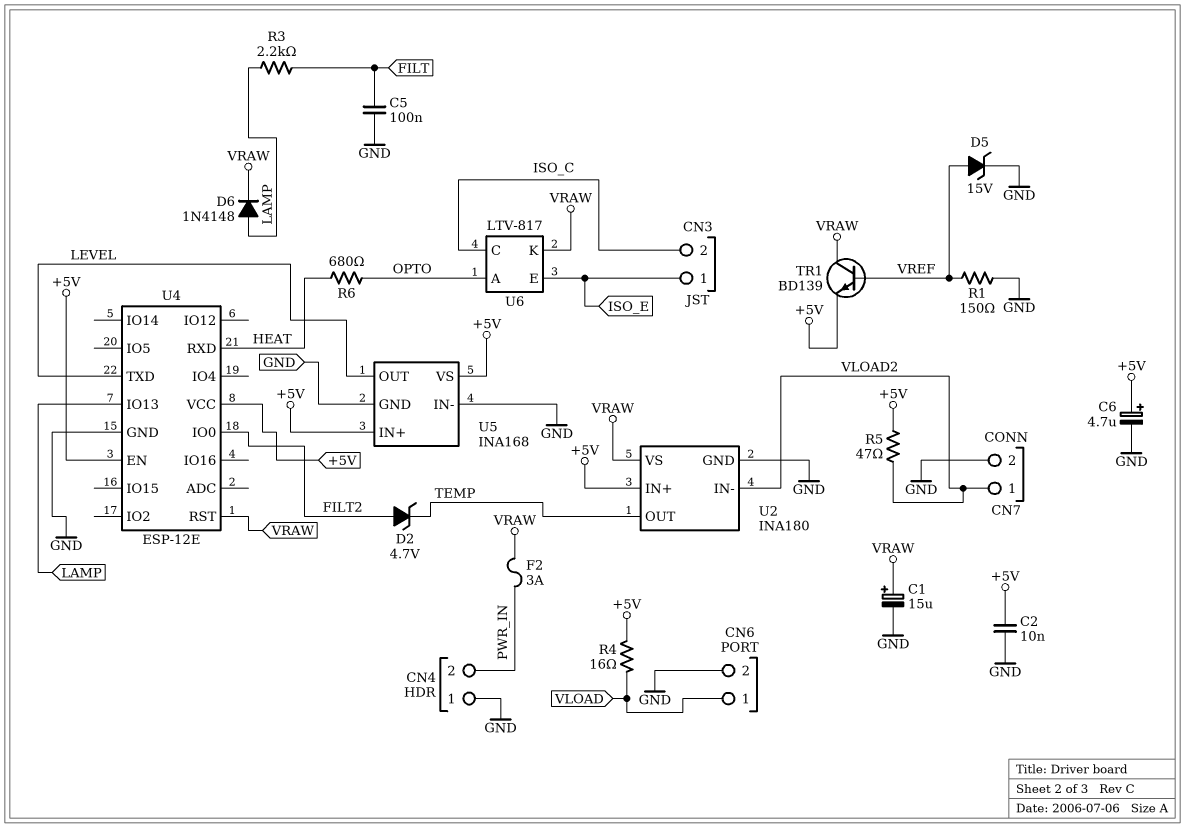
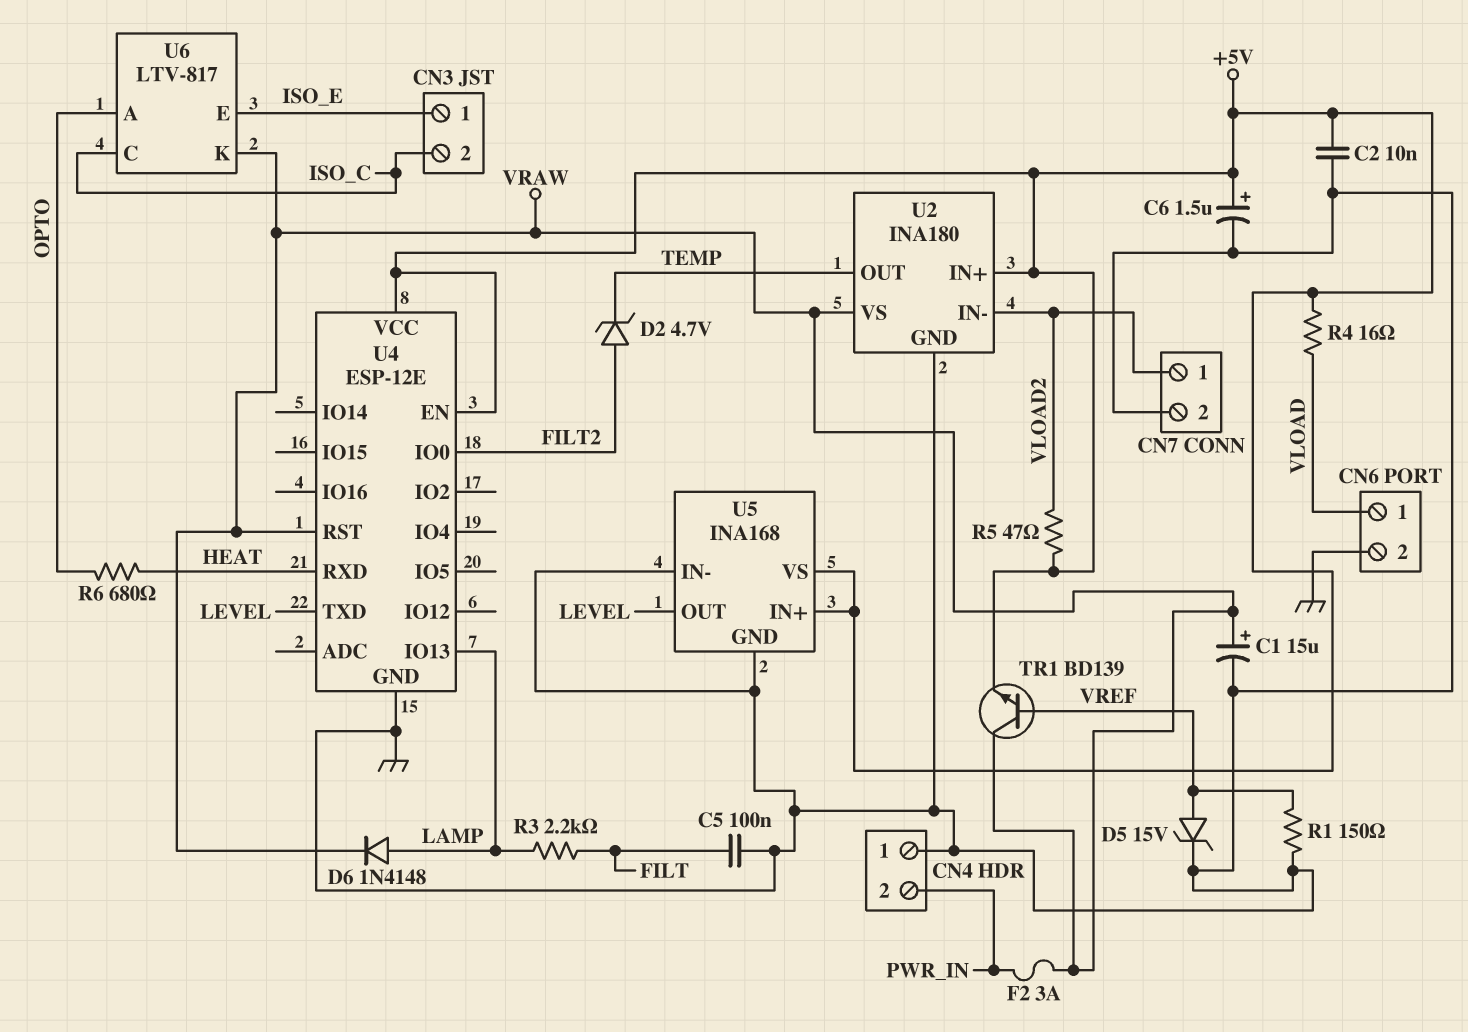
C6: 4.7uF (plus +5V, minus GND) -> 1.5uF (plus +5V, minus GND)

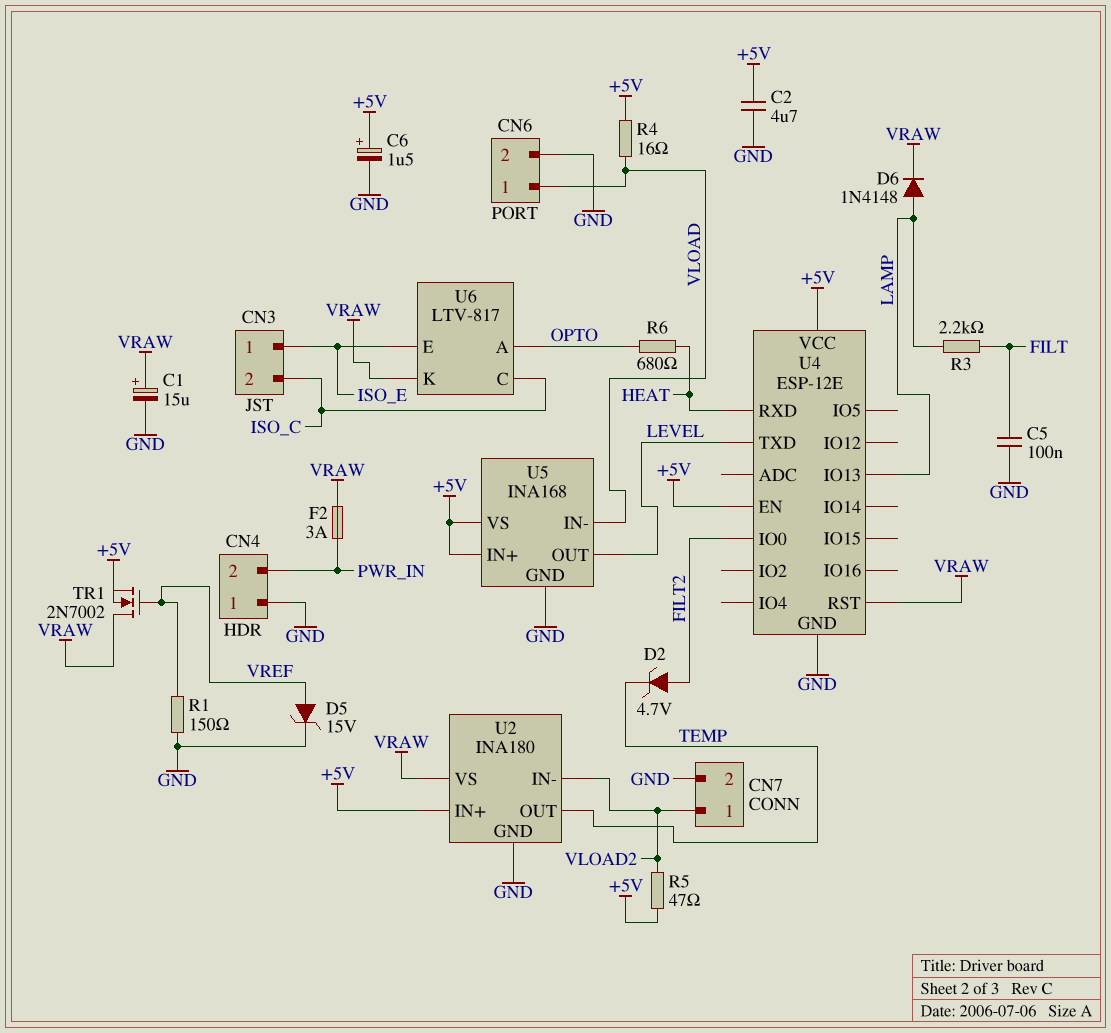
C2: 10nF (+5V, GND) -> 4.7uF (+5V, GND)
TR1: NPN BD139 (B VREF, C VRAW, E +5V) -> NMOS 2N7002 (G VREF, D VRAW, S +5V)
U5 pin IN-: GND -> VLOAD

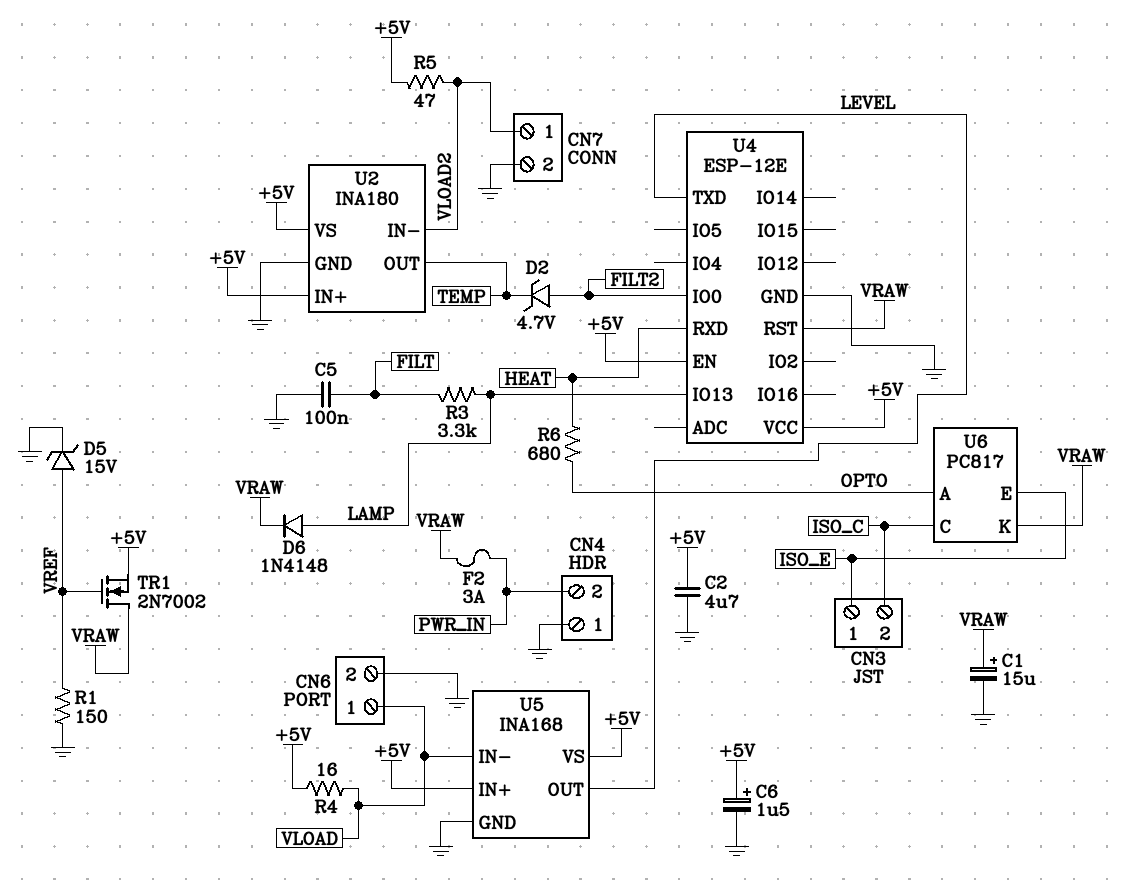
R3: 2.2k (FILT, LAMP) -> 3.3k (FILT, LAMP)
U2 pin VS: VRAW -> +5V
U6: LTV-817 -> PC817

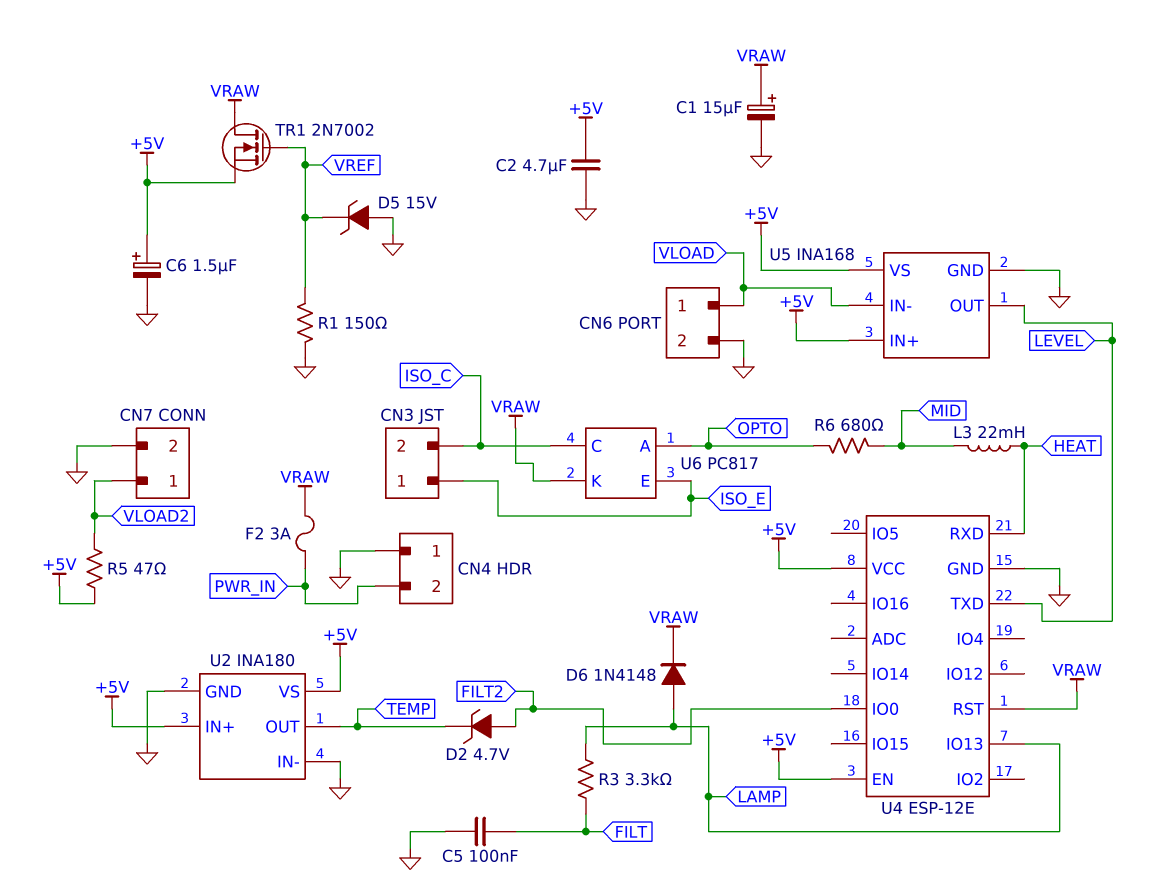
D5: zener 15V (A VREF, K GND) -> zener 15V (A GND, K VREF)
L3: none -> 22mH (HEAT, MID)
R4: 16 (+5V, VLOAD) -> none
R6: 680 (HEAT, OPTO) -> 680 (MID, OPTO)
U2 pin IN-: VLOAD2 -> GND

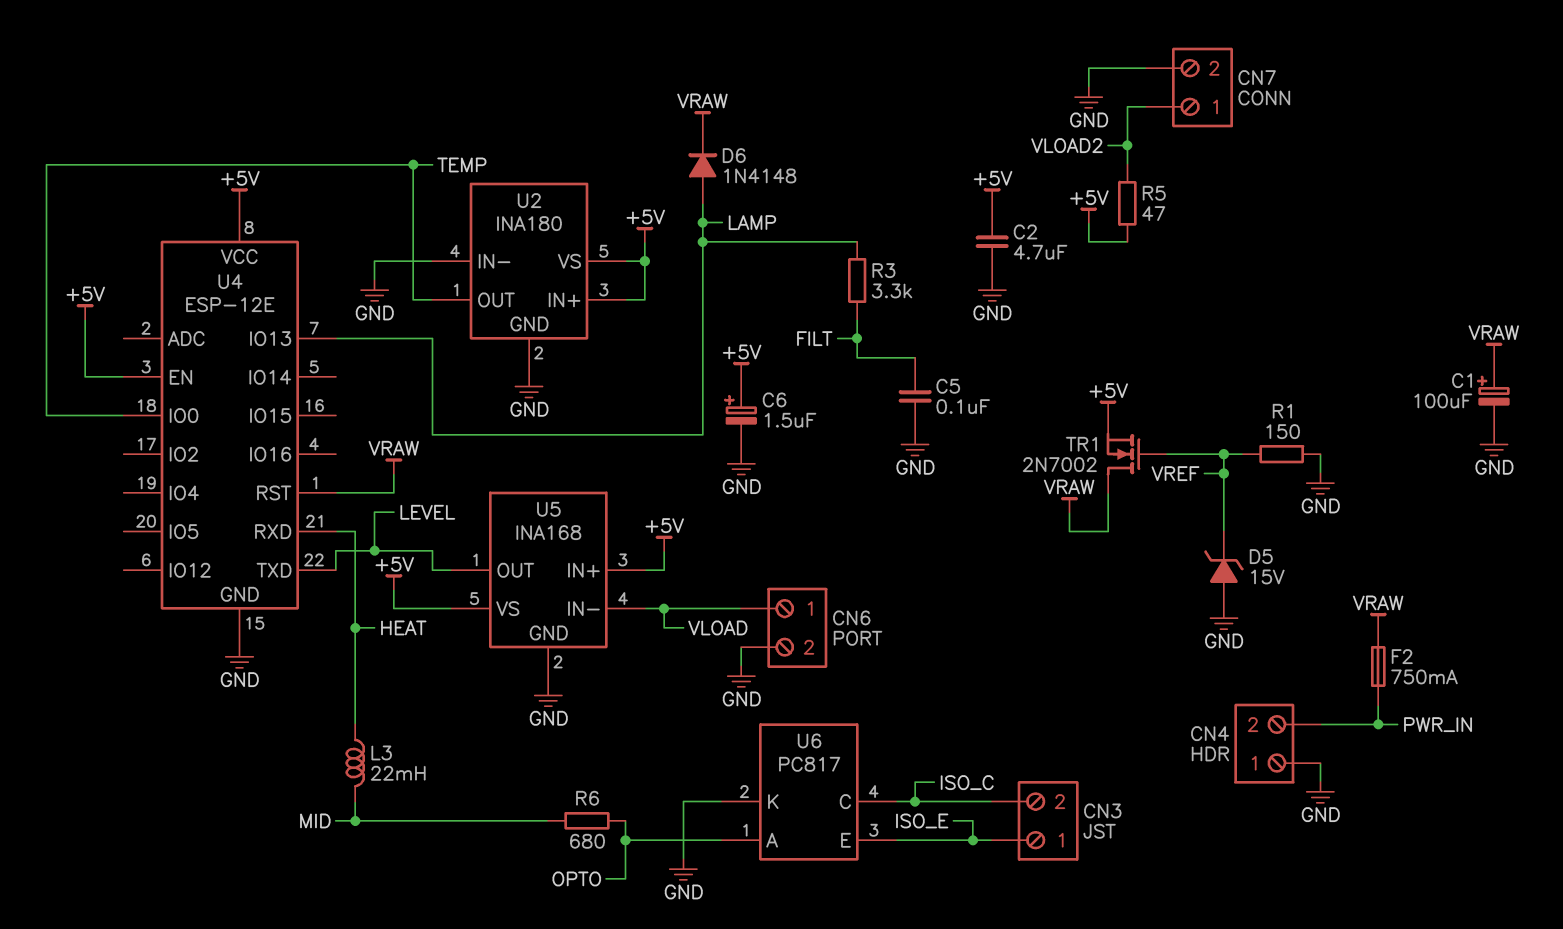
C1: 15uF (plus VRAW, minus GND) -> 100uF (plus VRAW, minus GND)
D2: zener 4.7V (A FILT2, K TEMP) -> none
F2: 3A (PWR_IN, VRAW) -> 750mA (PWR_IN, VRAW)
U4 pin IO0: FILT2 -> TEMP
U6 pin K: VRAW -> GND

